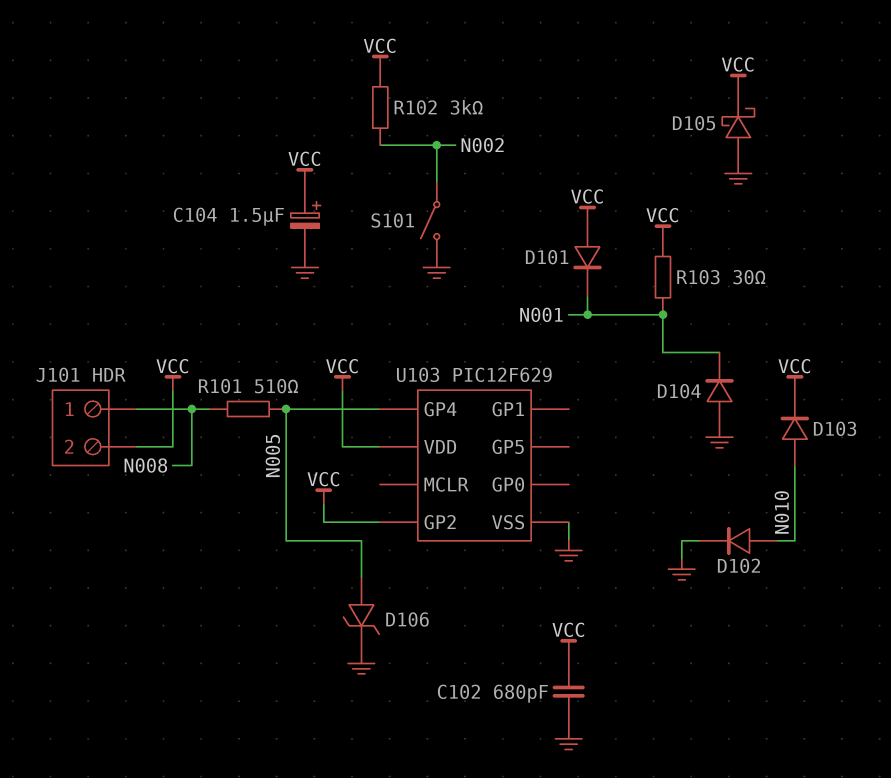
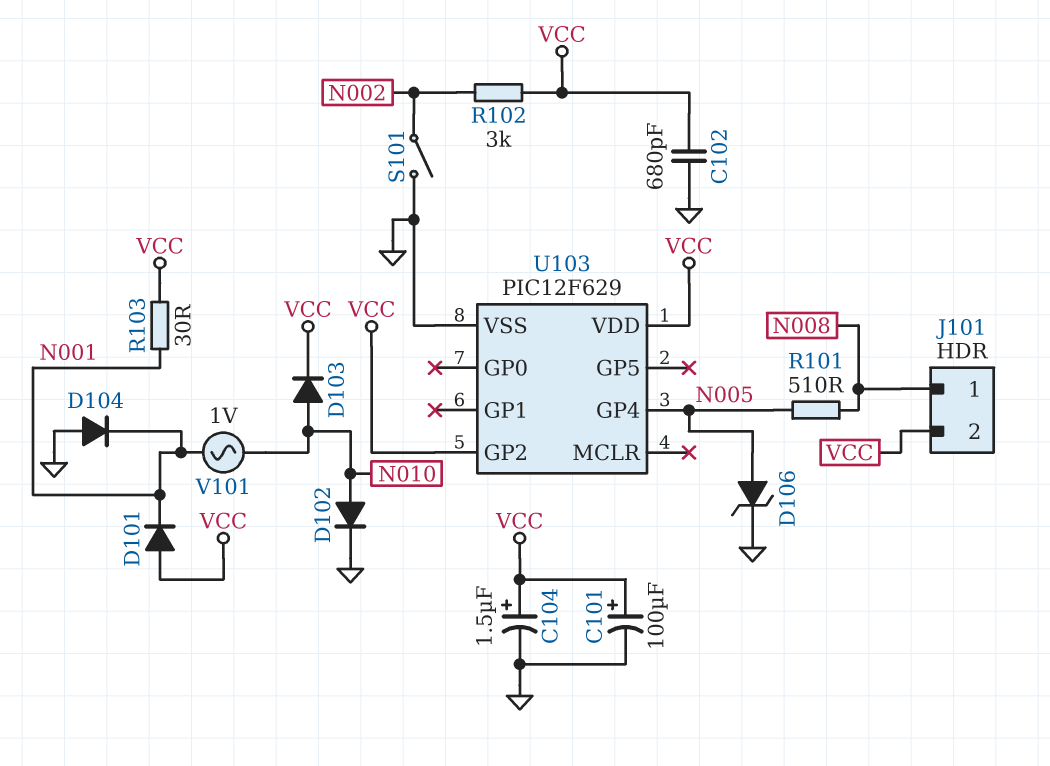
C101: none -> 100uF (plus VCC, minus GND)
D105: schottky (A GND, K VCC) -> none
V101: none -> AC 1V (N001, N010)

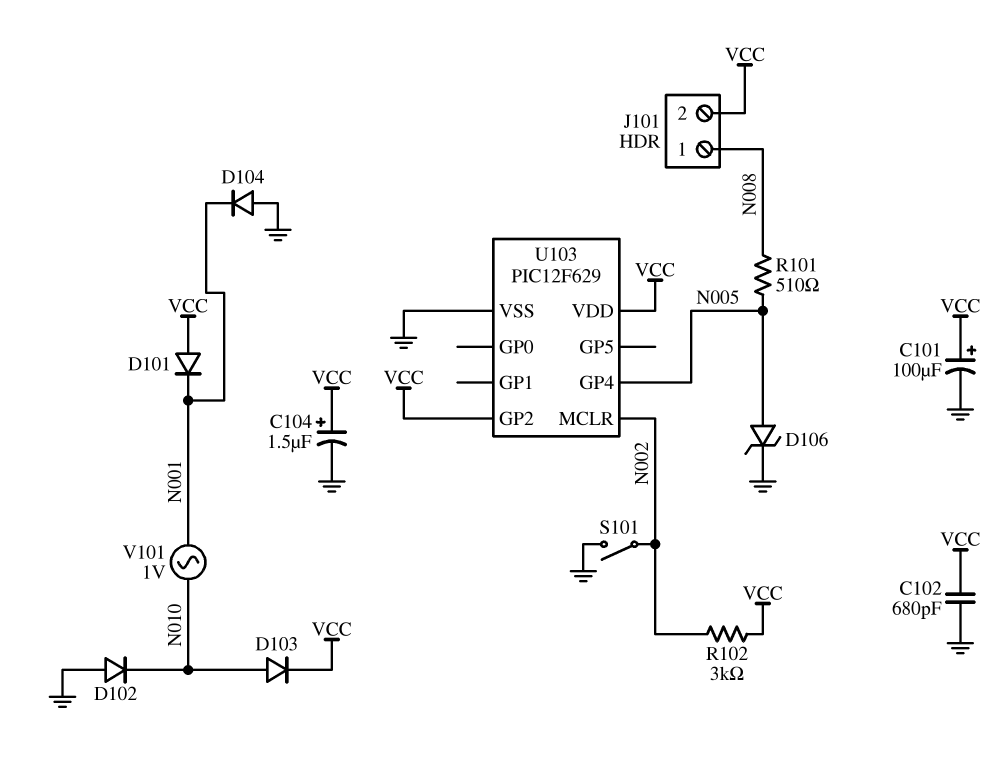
D102: diode (A N010, K GND) -> diode (A GND, K N010)
R103: 30 (N001, VCC) -> none
U103 pin MCLR: none -> N002

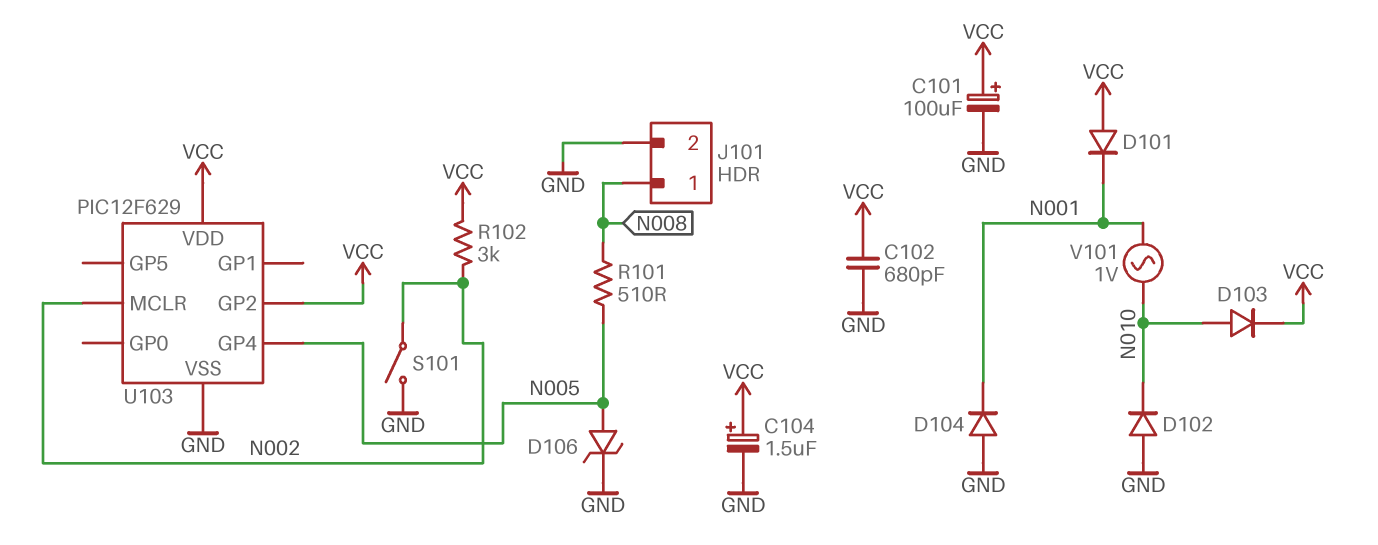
J101 pin 2: VCC -> GND

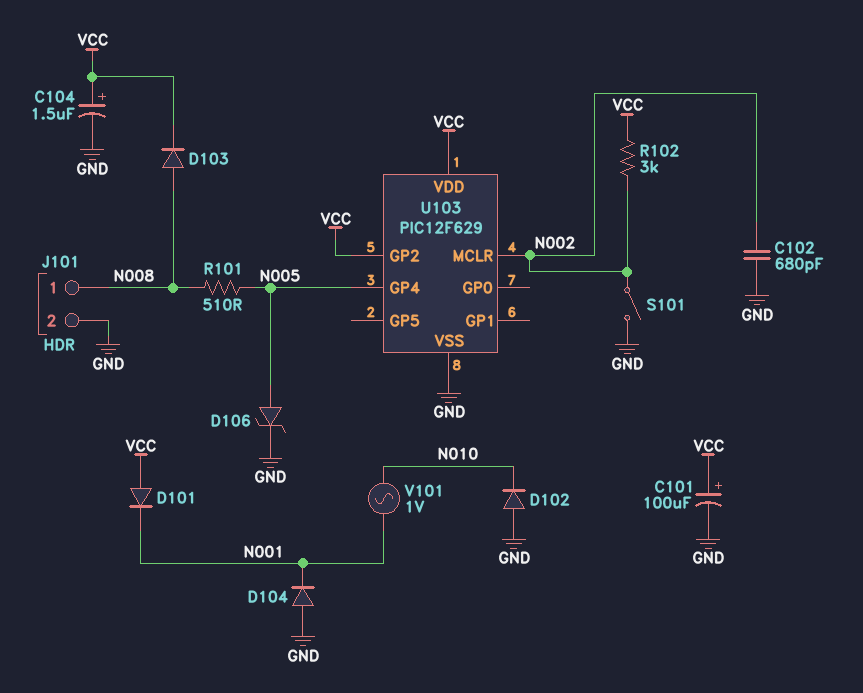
C102: 680pF (GND, VCC) -> 680pF (GND, N002)
D103: diode (A N010, K VCC) -> diode (A N008, K VCC)

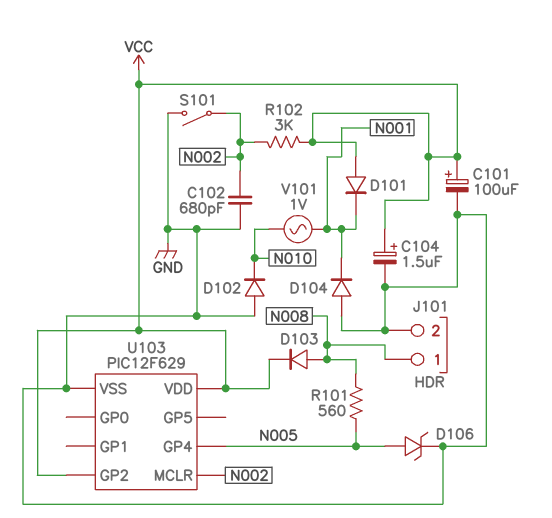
R101: 510 (N005, N008) -> 560 (N005, N008)

